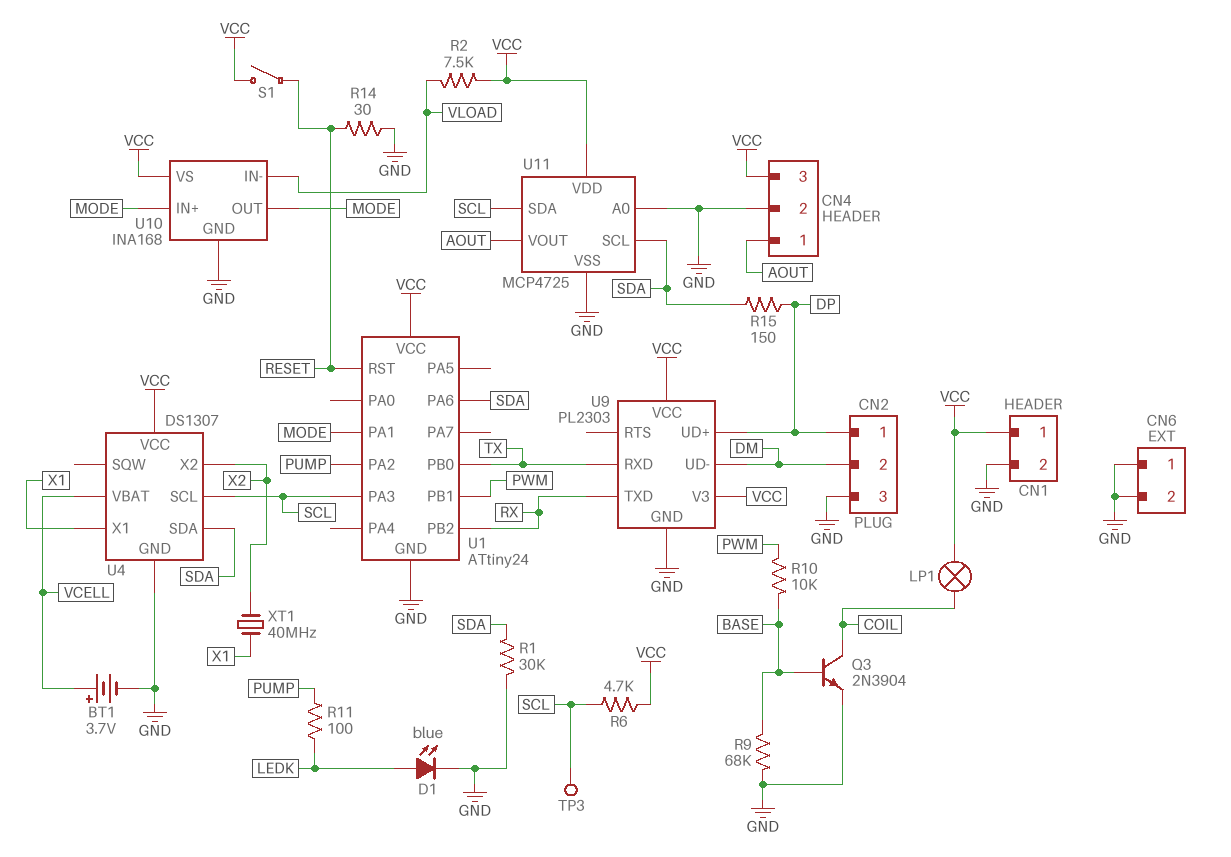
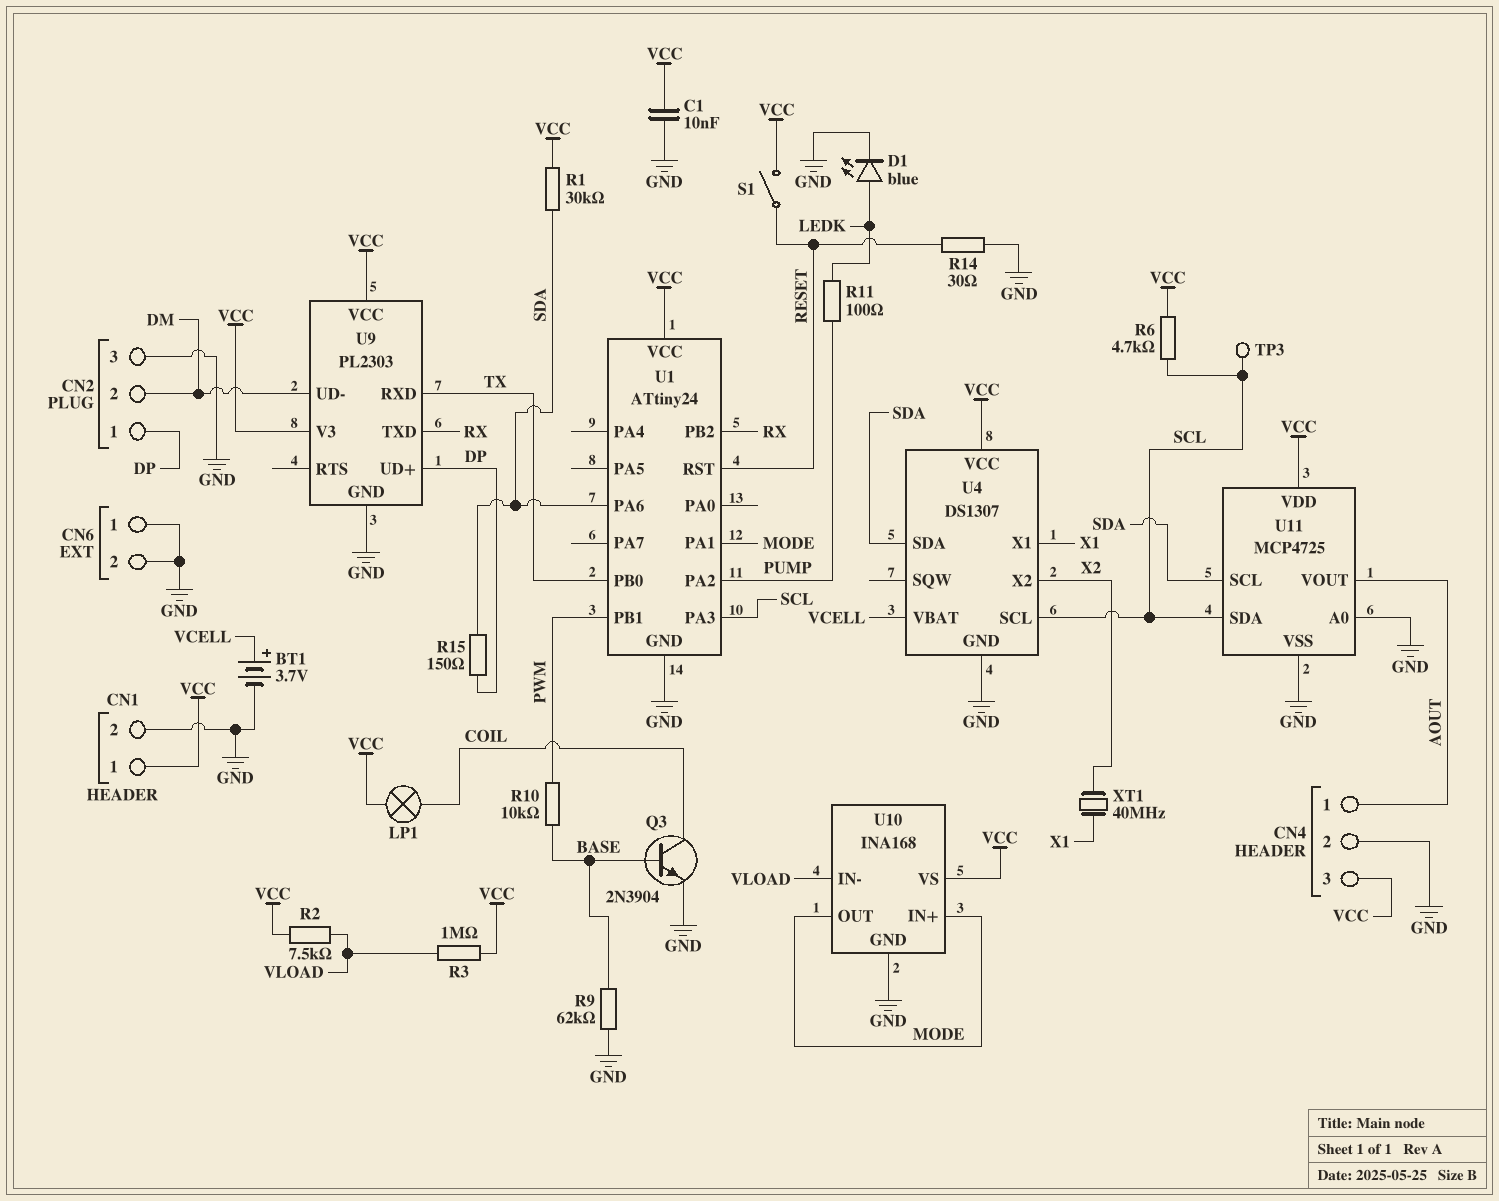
C1: none -> 10nF (GND, VCC)
R1: 30k (GND, SDA) -> 30k (SDA, VCC)
R3: none -> 1M (VCC, VLOAD)
R9: 68k (BASE, GND) -> 62k (BASE, GND)

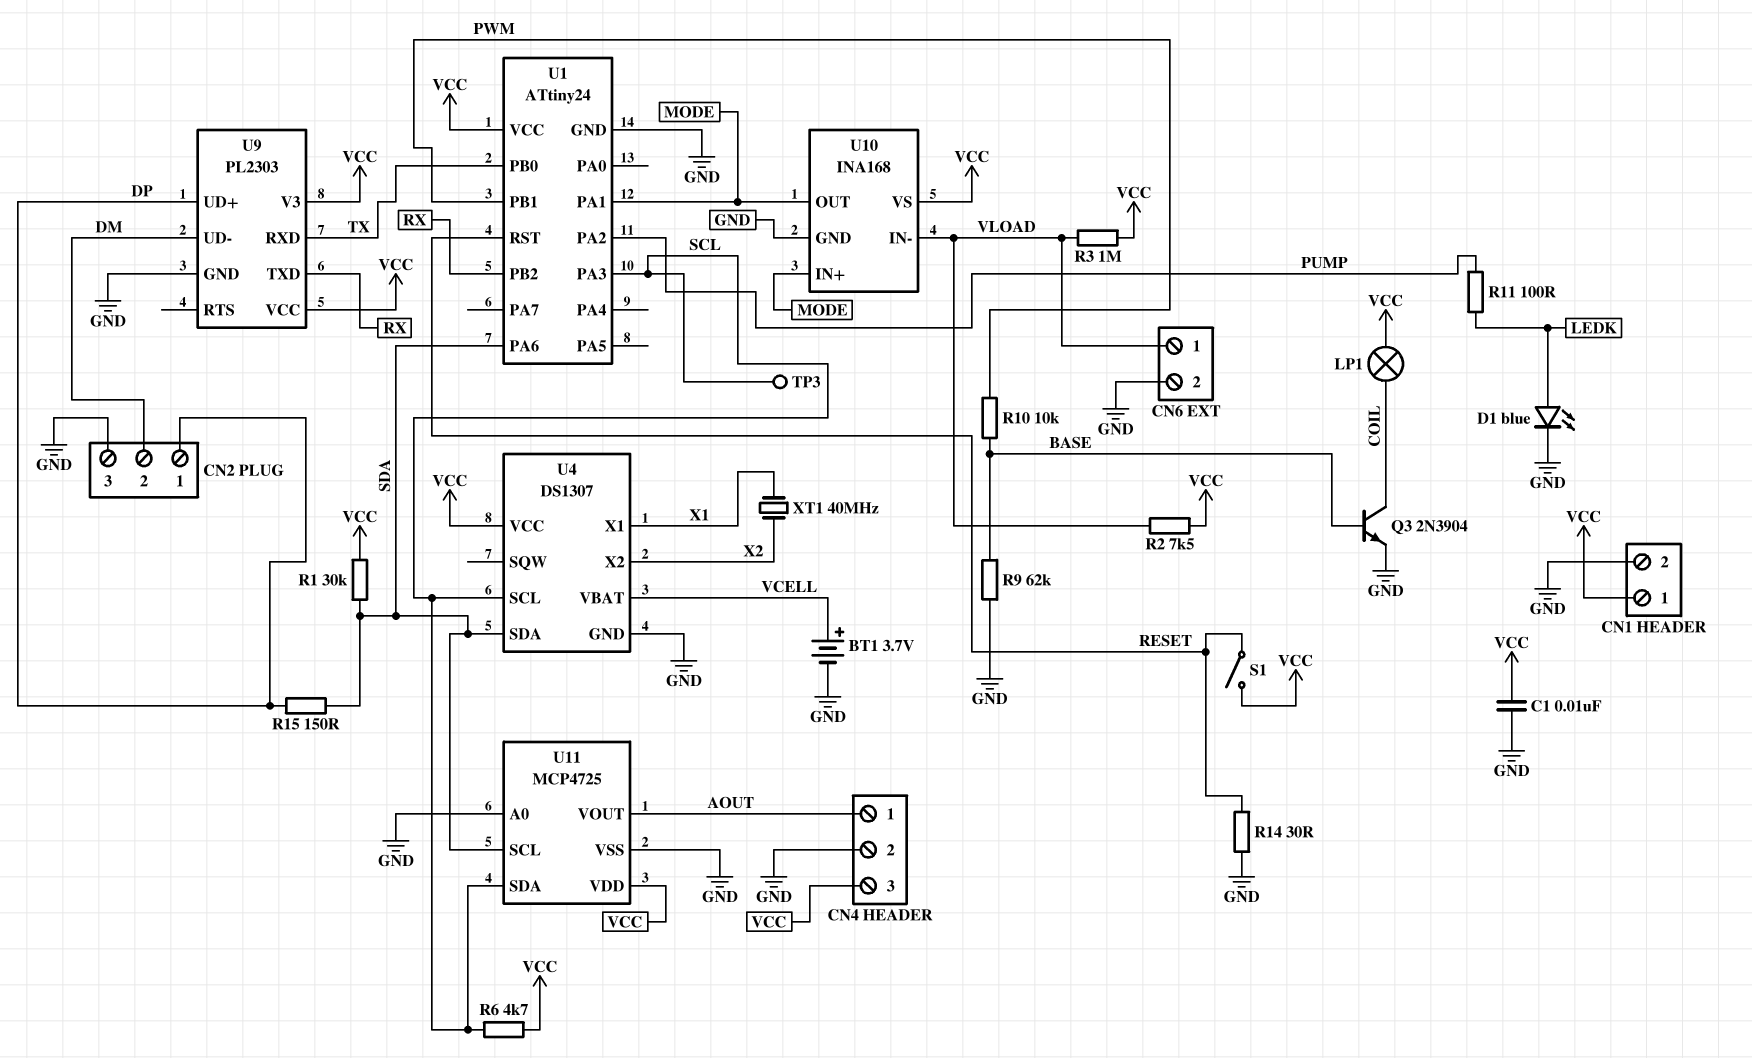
CN6 pin 1: GND -> VLOAD

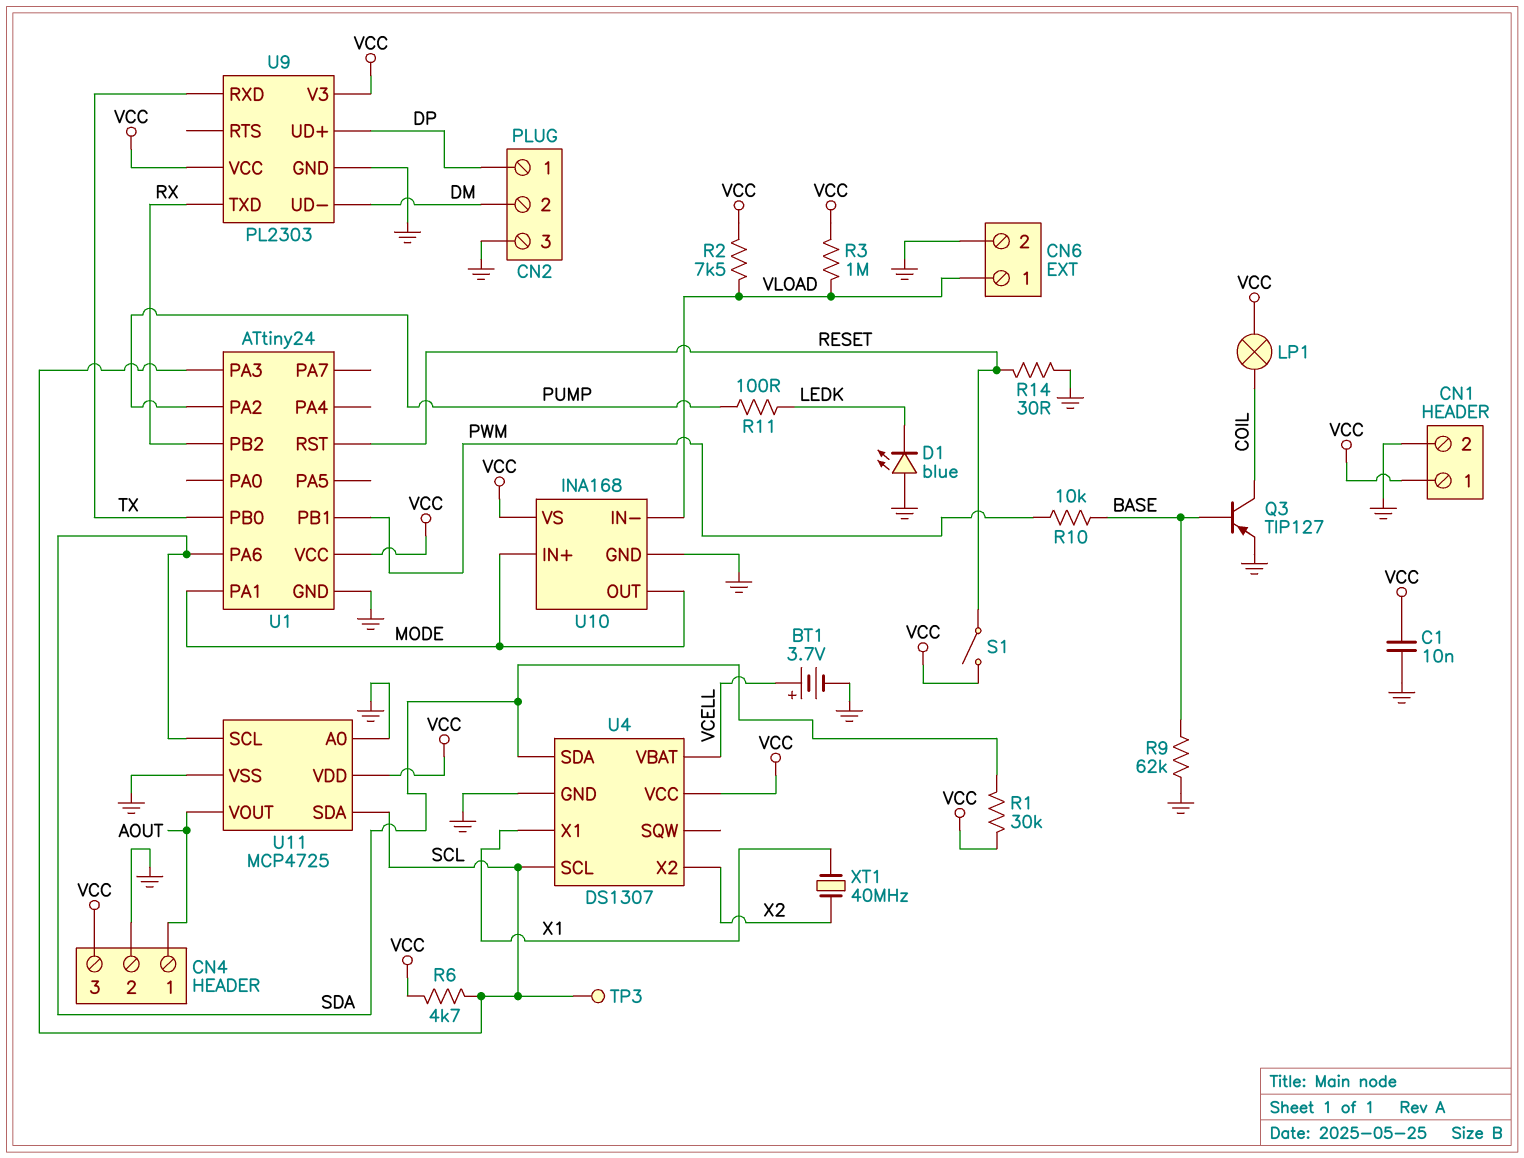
D1: LED blue (A LEDK, K GND) -> LED blue (A GND, K LEDK)
Q3: NPN 2N3904 (B BASE, C COIL, E GND) -> PNP TIP127 (B BASE, C COIL, E GND)
R15: 150 (DP, SDA) -> none

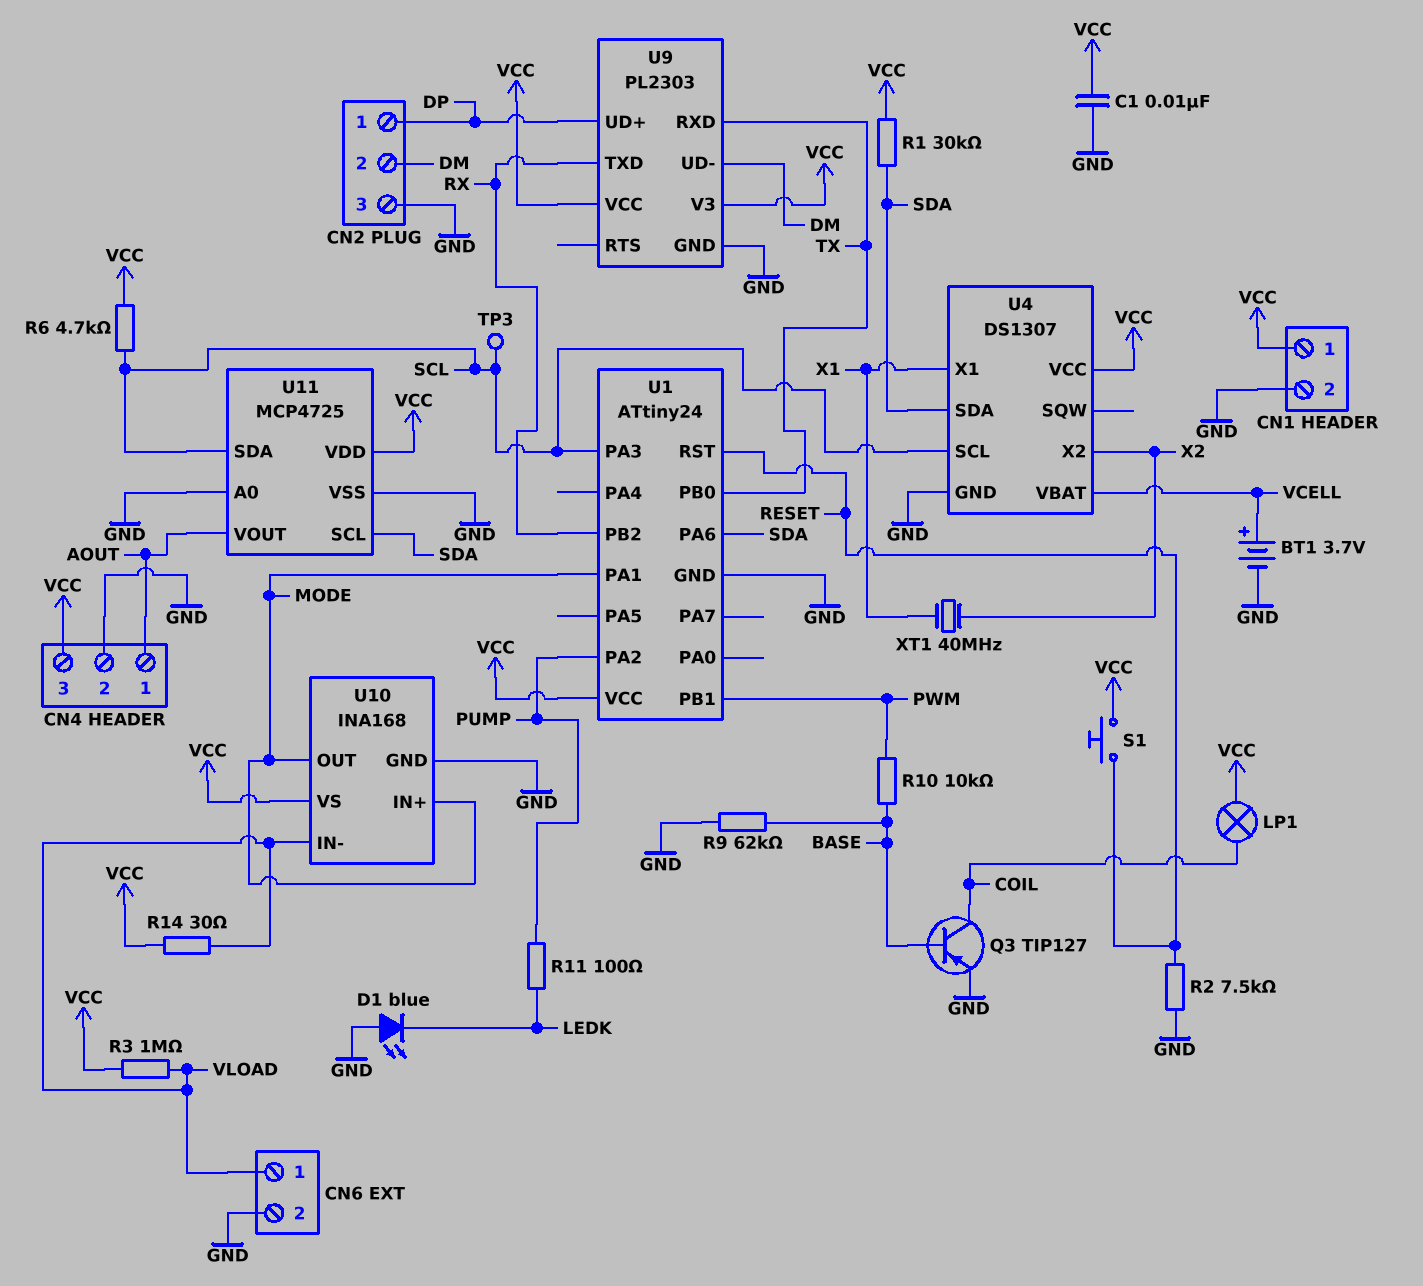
R2: 7.5k (VCC, VLOAD) -> 7.5k (GND, RESET)
R14: 30 (GND, RESET) -> 30 (VCC, VLOAD)
S1: switch (RESET, VCC) -> button (RESET, VCC)

